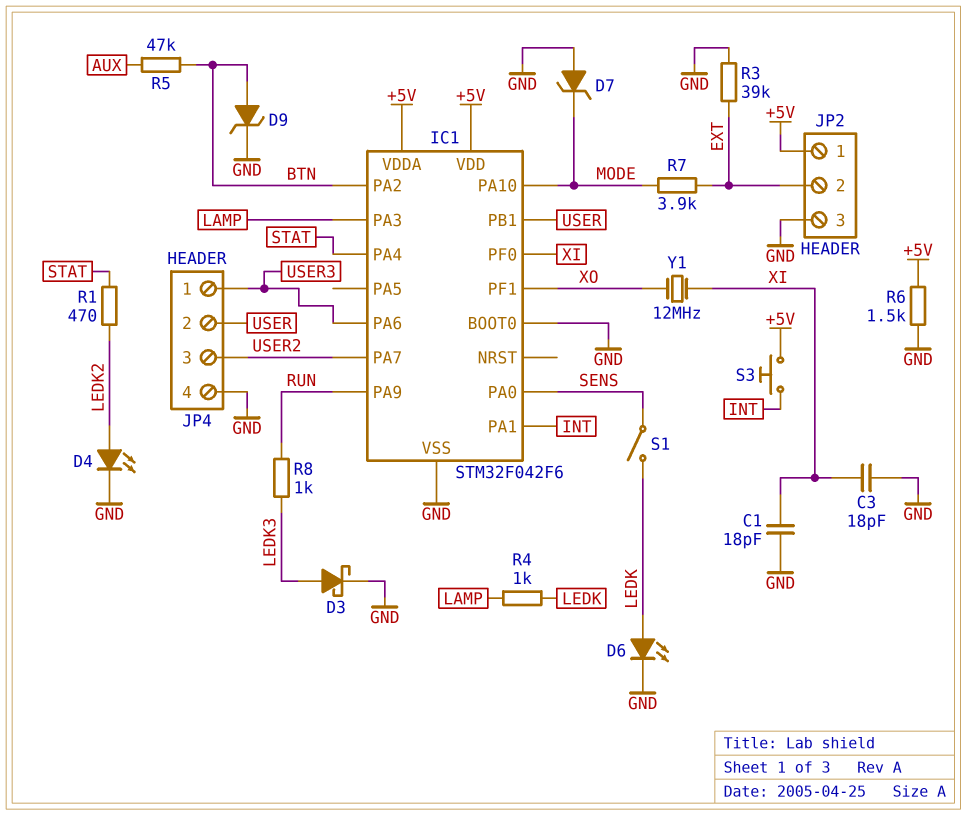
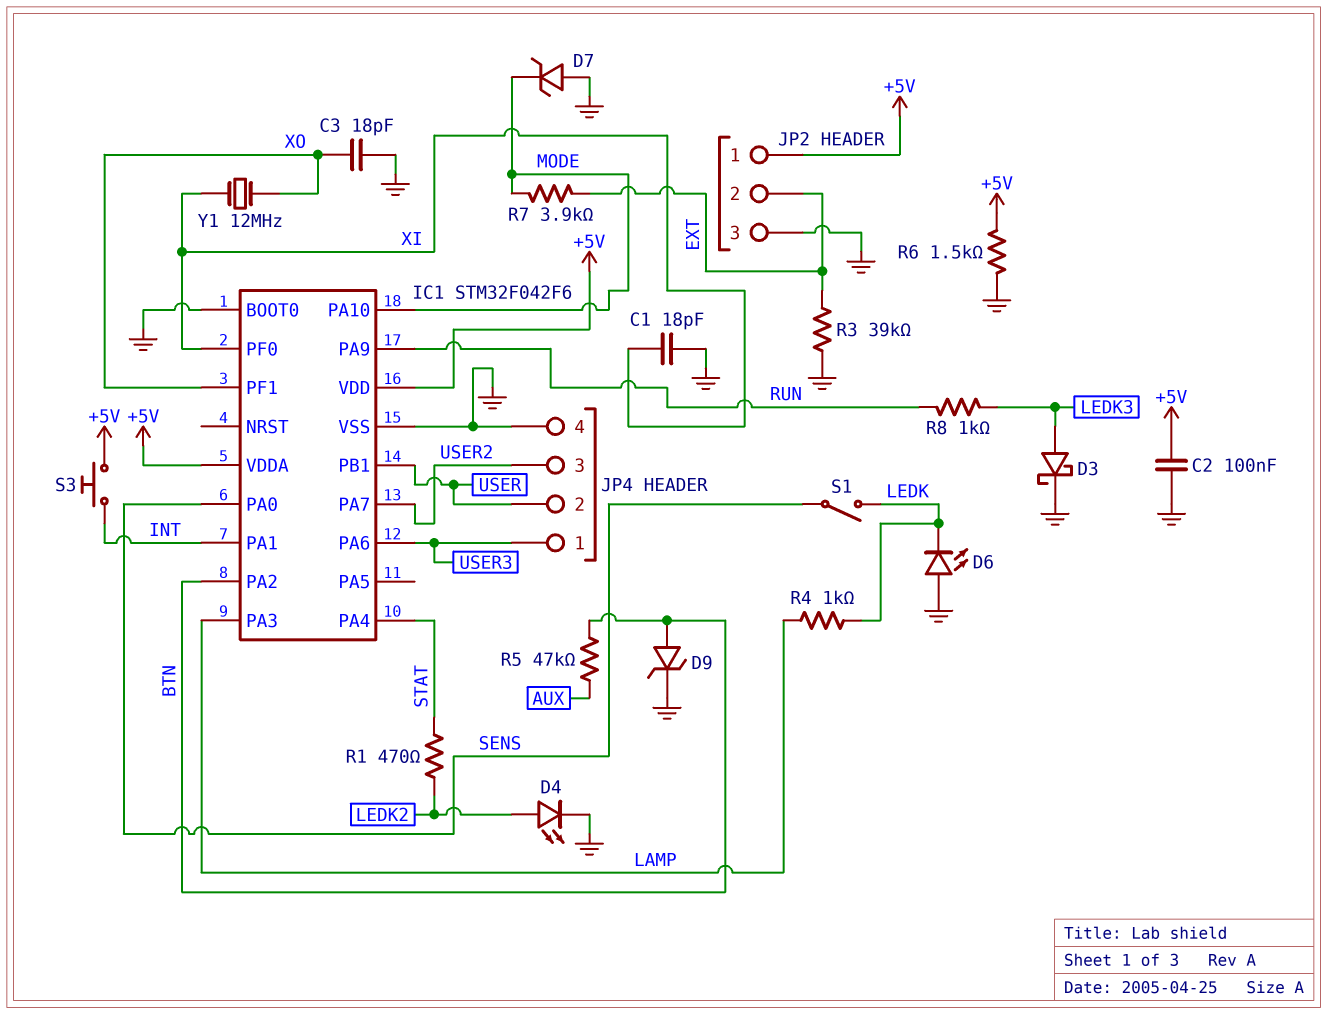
C2: none -> 100nF (+5V, GND)
C3: 18pF (GND, XI) -> 18pF (GND, XO)
D6: LED (A LEDK, K GND) -> LED (A GND, K LEDK)

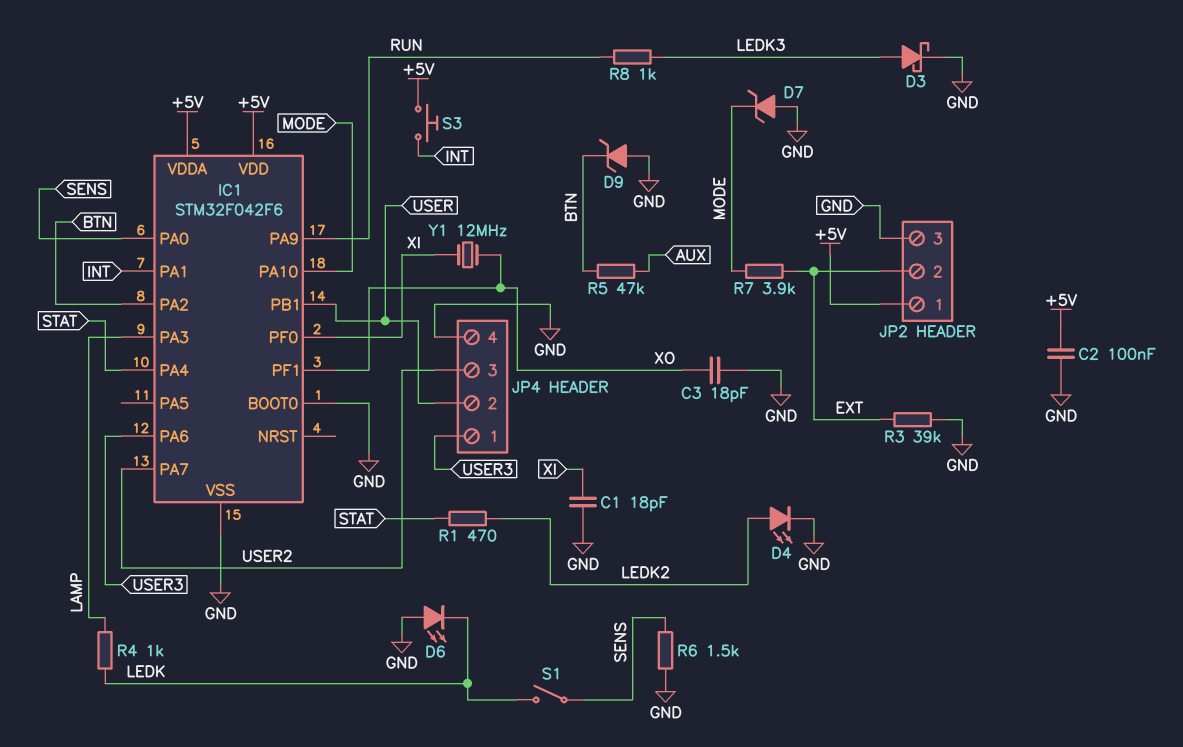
D9: zener (A BTN, K GND) -> zener (A GND, K BTN)
R6: 1.5k (+5V, GND) -> 1.5k (GND, SENS)

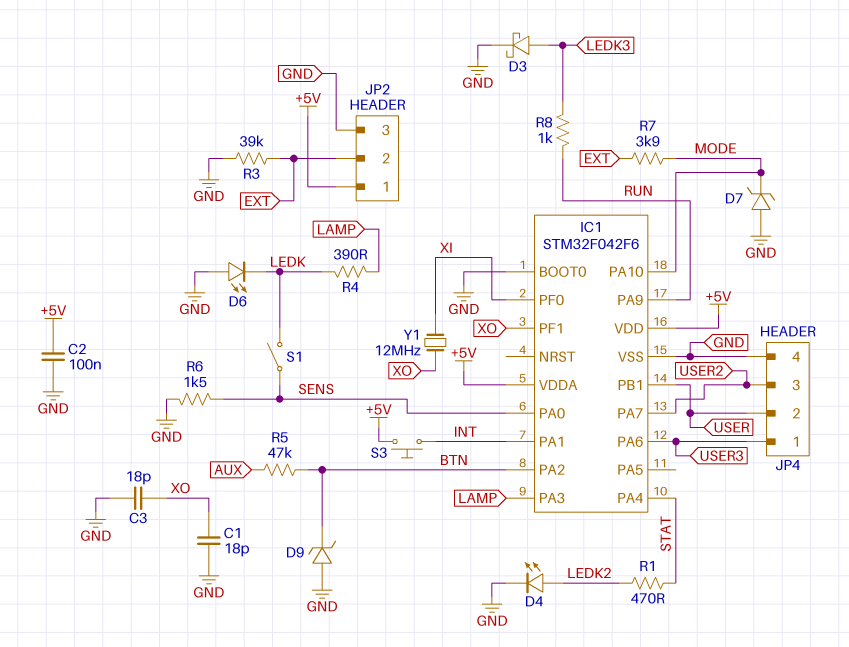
C1: 18pF (GND, XI) -> 18pF (GND, XO)
R4: 1k (LAMP, LEDK) -> 390 (LAMP, LEDK)

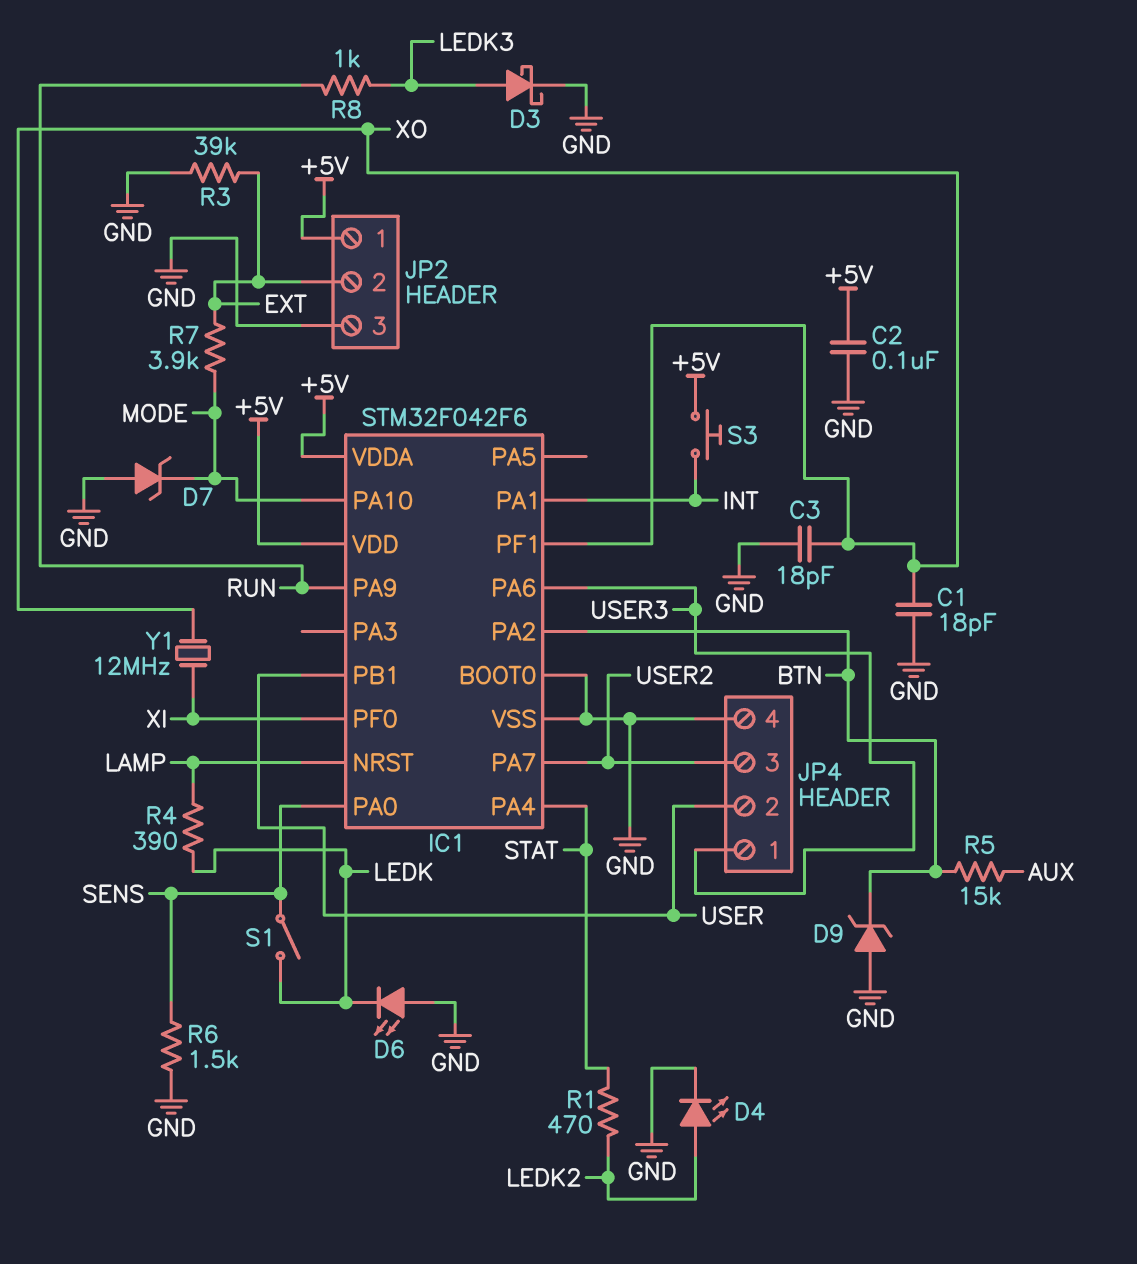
IC1 pin NRST: none -> LAMP
IC1 pin PA3: LAMP -> none
R5: 47k (AUX, BTN) -> 15k (AUX, BTN)

